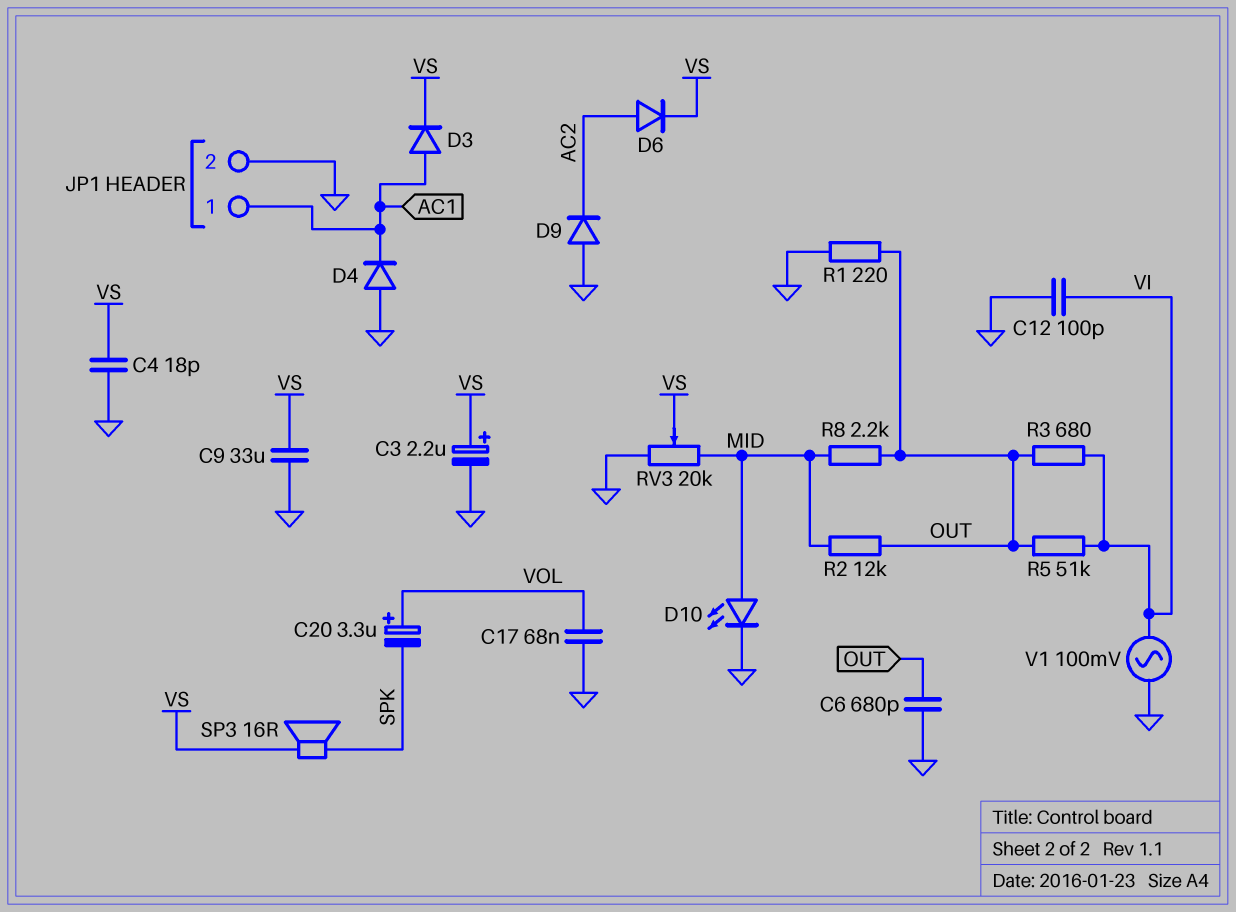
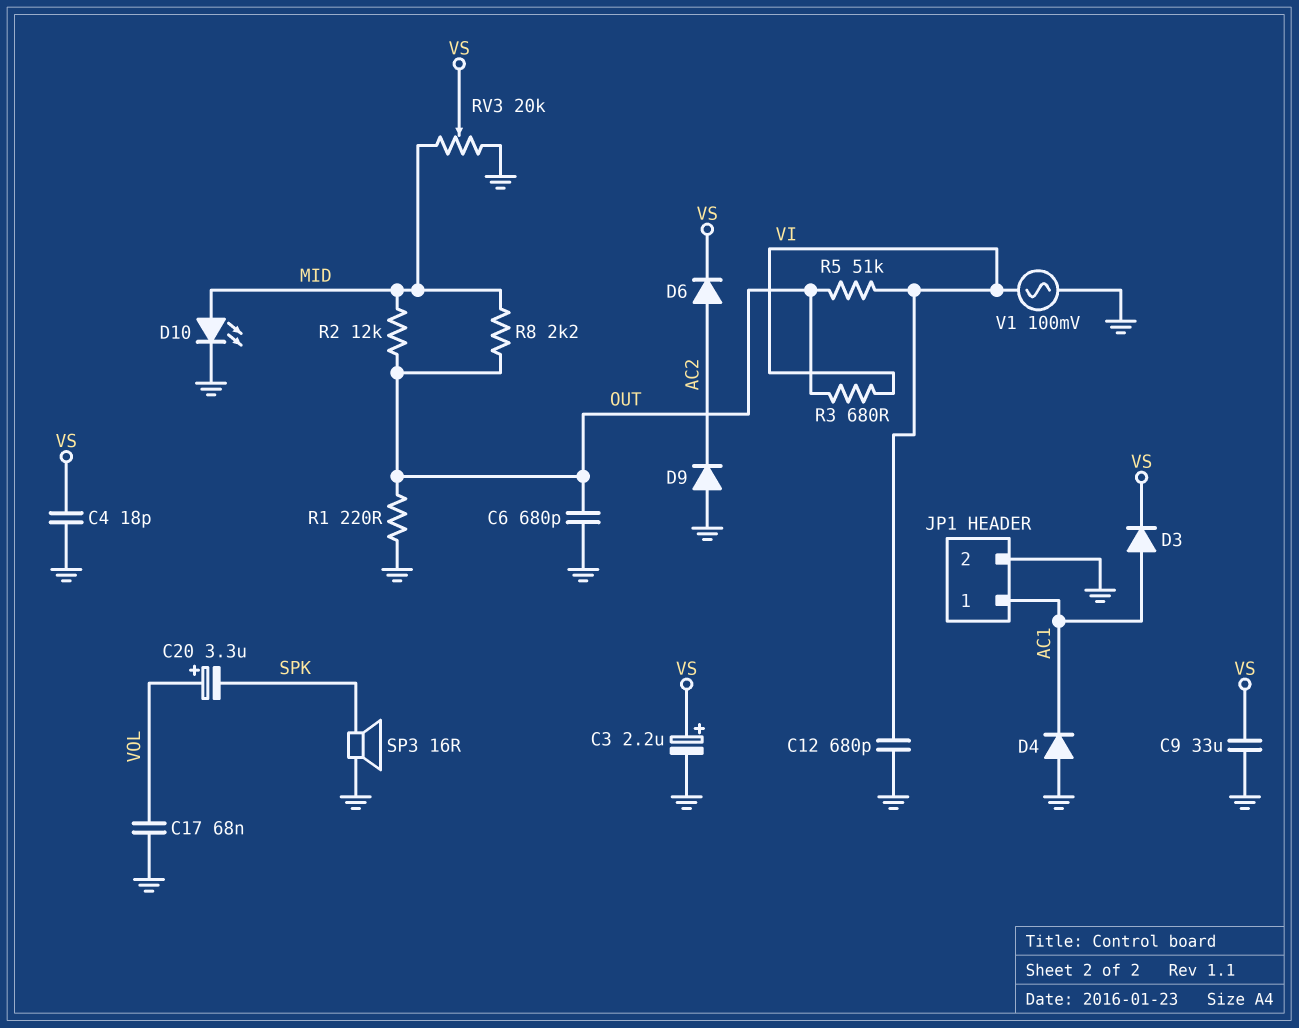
C12: 100pF (GND, VI) -> 680pF (GND, VI)
SP3: speaker 16R (SPK, VS) -> speaker 16R (GND, SPK)

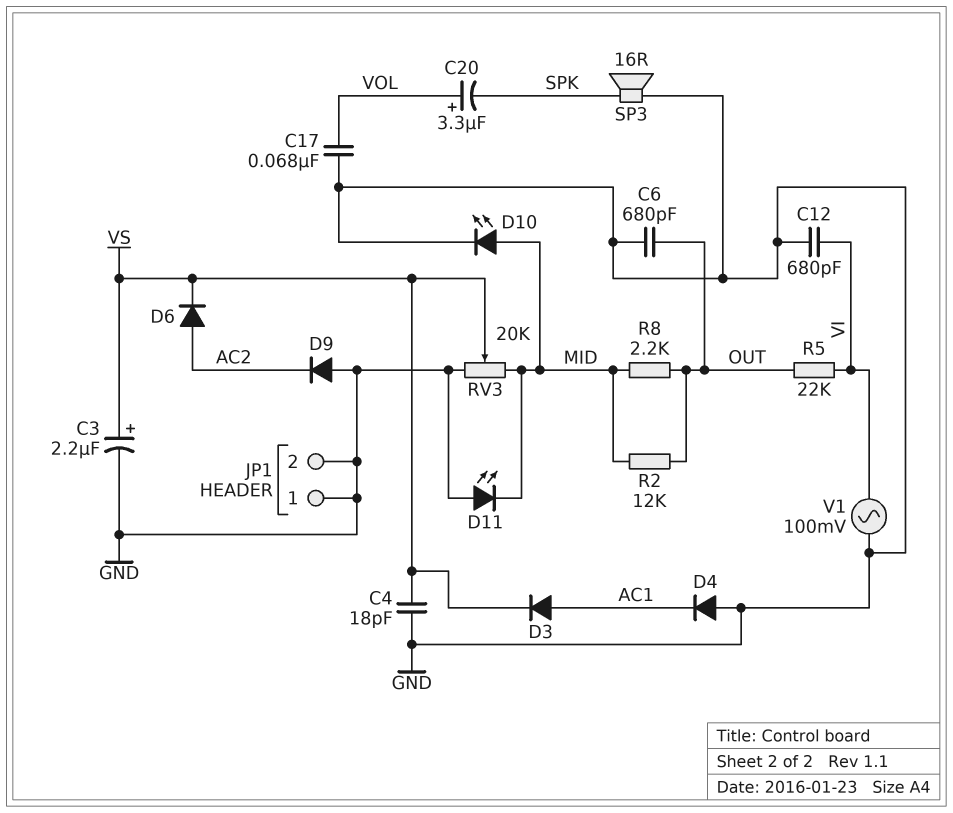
C9: 33uF (GND, VS) -> none
D11: none -> LED (A GND, K MID)
JP1 pin 1: AC1 -> GND
R1: 220 (GND, OUT) -> none
R3: 680 (OUT, VI) -> none
R5: 51k (OUT, VI) -> 22k (OUT, VI)

